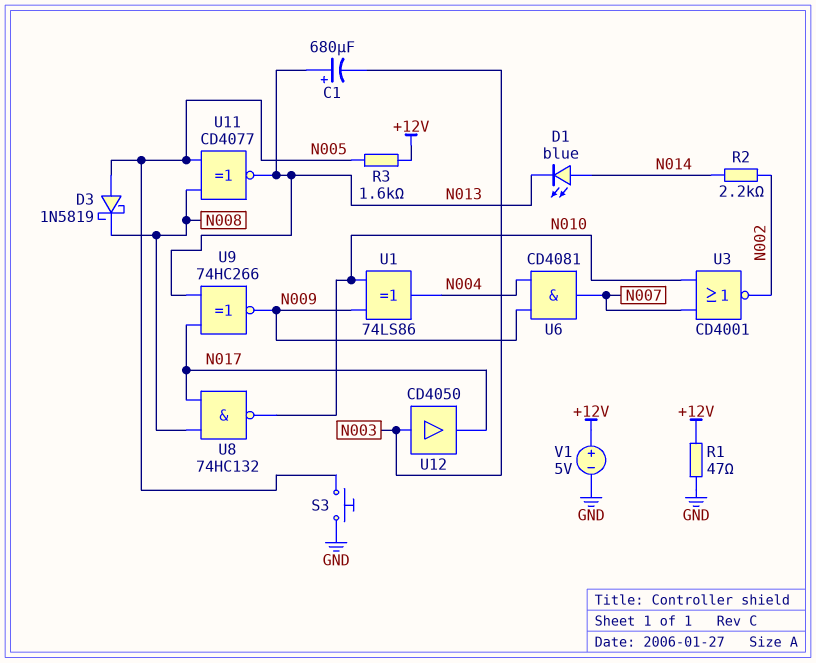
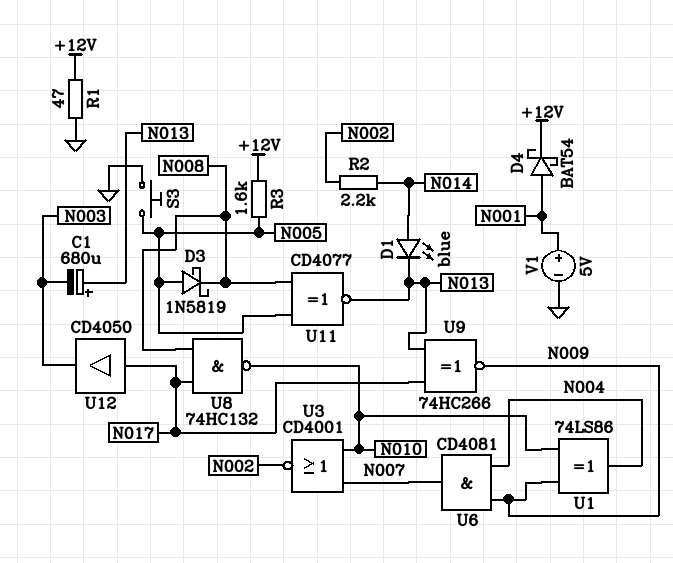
D4: none -> schottky BAT54 (A N001, K +12V)
U12: buffer CD4050 (in N003, out N017) -> buffer CD4050 (in N017, out N003)
V1: 5V (plus +12V, minus GND) -> 5V (plus N001, minus GND)

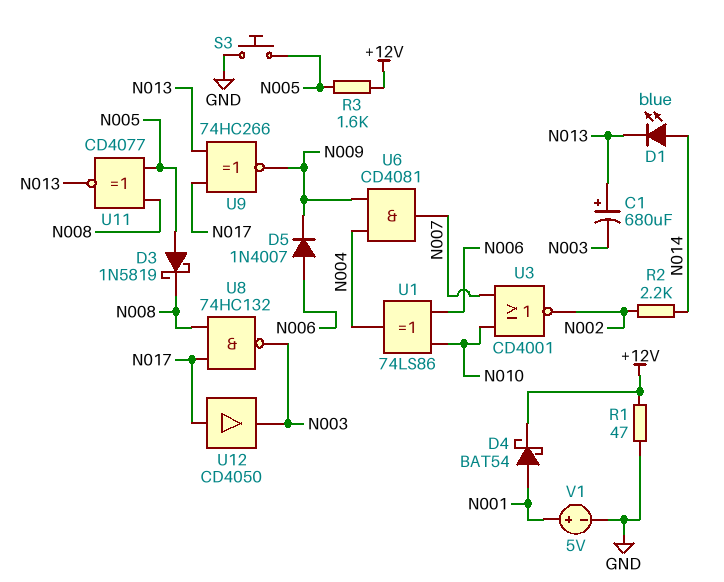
D5: none -> diode 1N4007 (A N006, K N009)
U1: XOR 74LS86 (in N009, in N010, out N004) -> XOR 74LS86 (in N006, in N010, out N004)
U8: NAND 74HC132 (in N008, in N017, out N010) -> NAND 74HC132 (in N008, in N017, out N003)

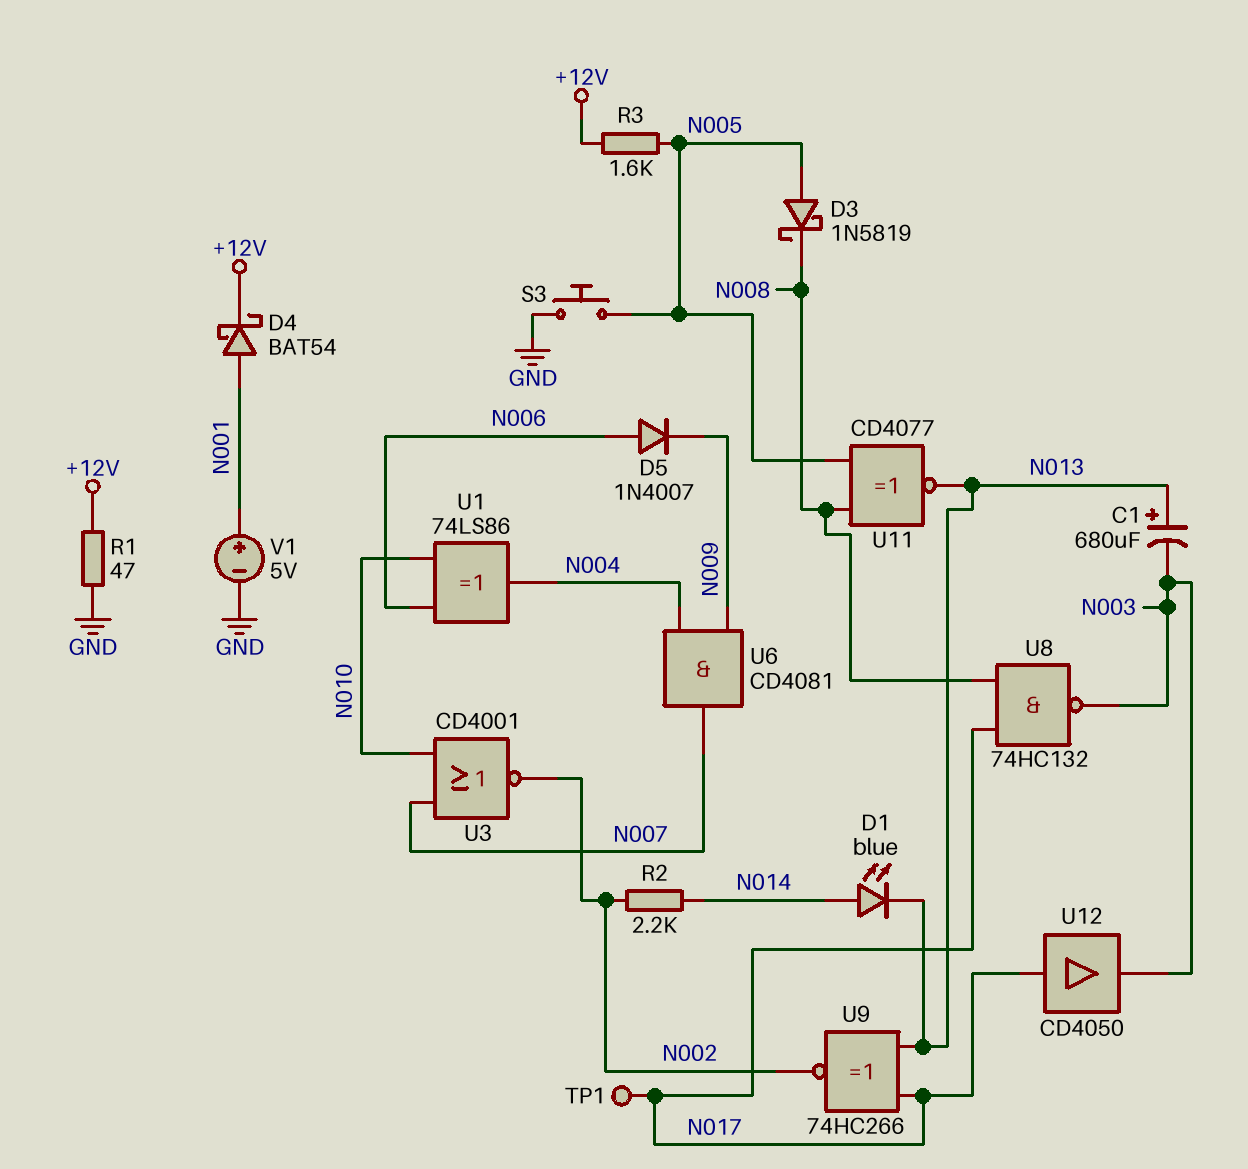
TP1: none -> test point (N017)
U9: XNOR 74HC266 (in N013, in N017, out N009) -> XNOR 74HC266 (in N013, in N017, out N002)

